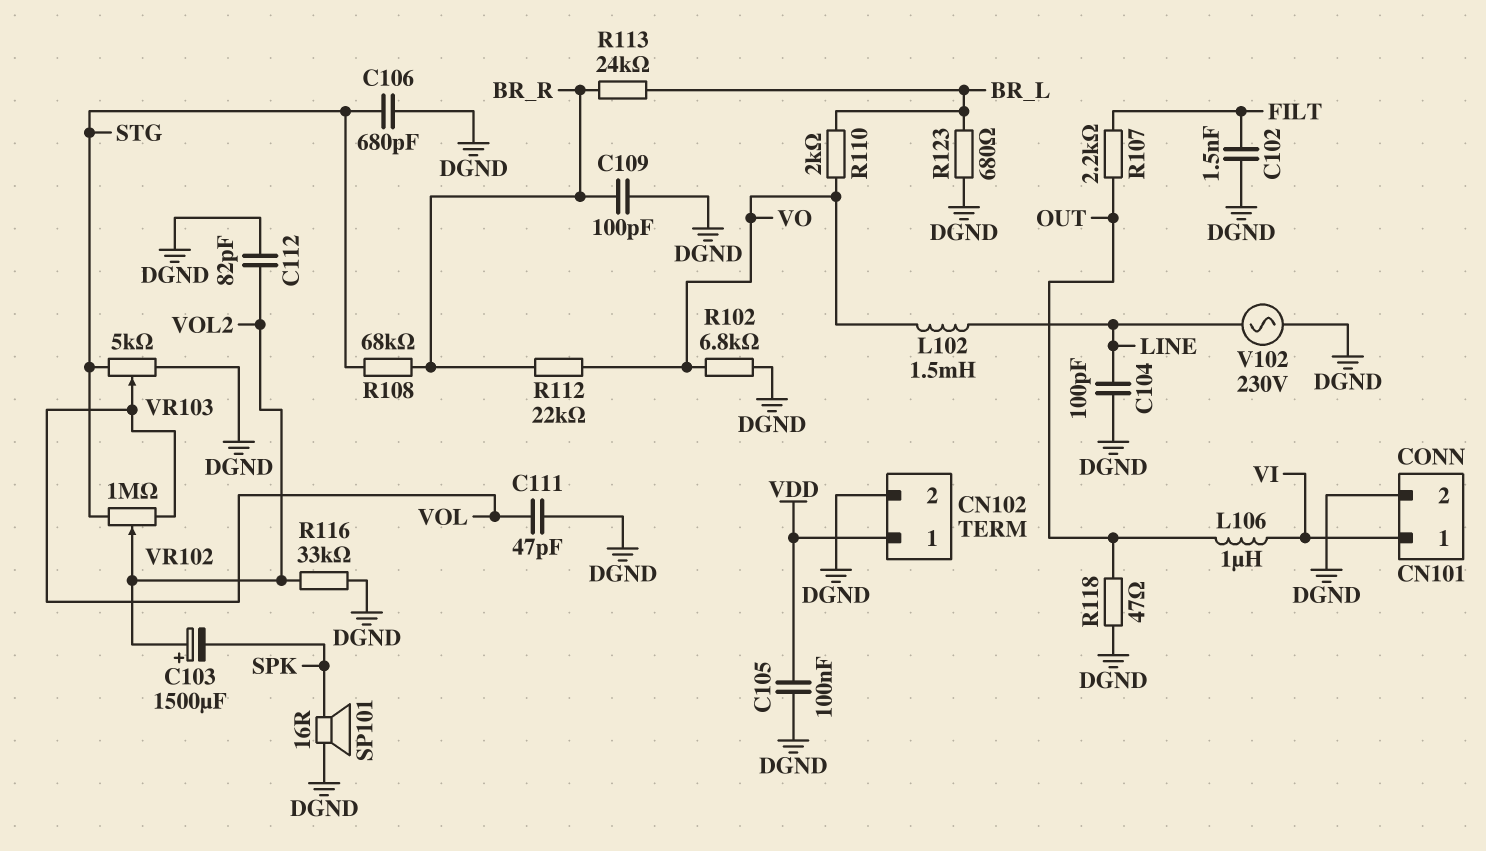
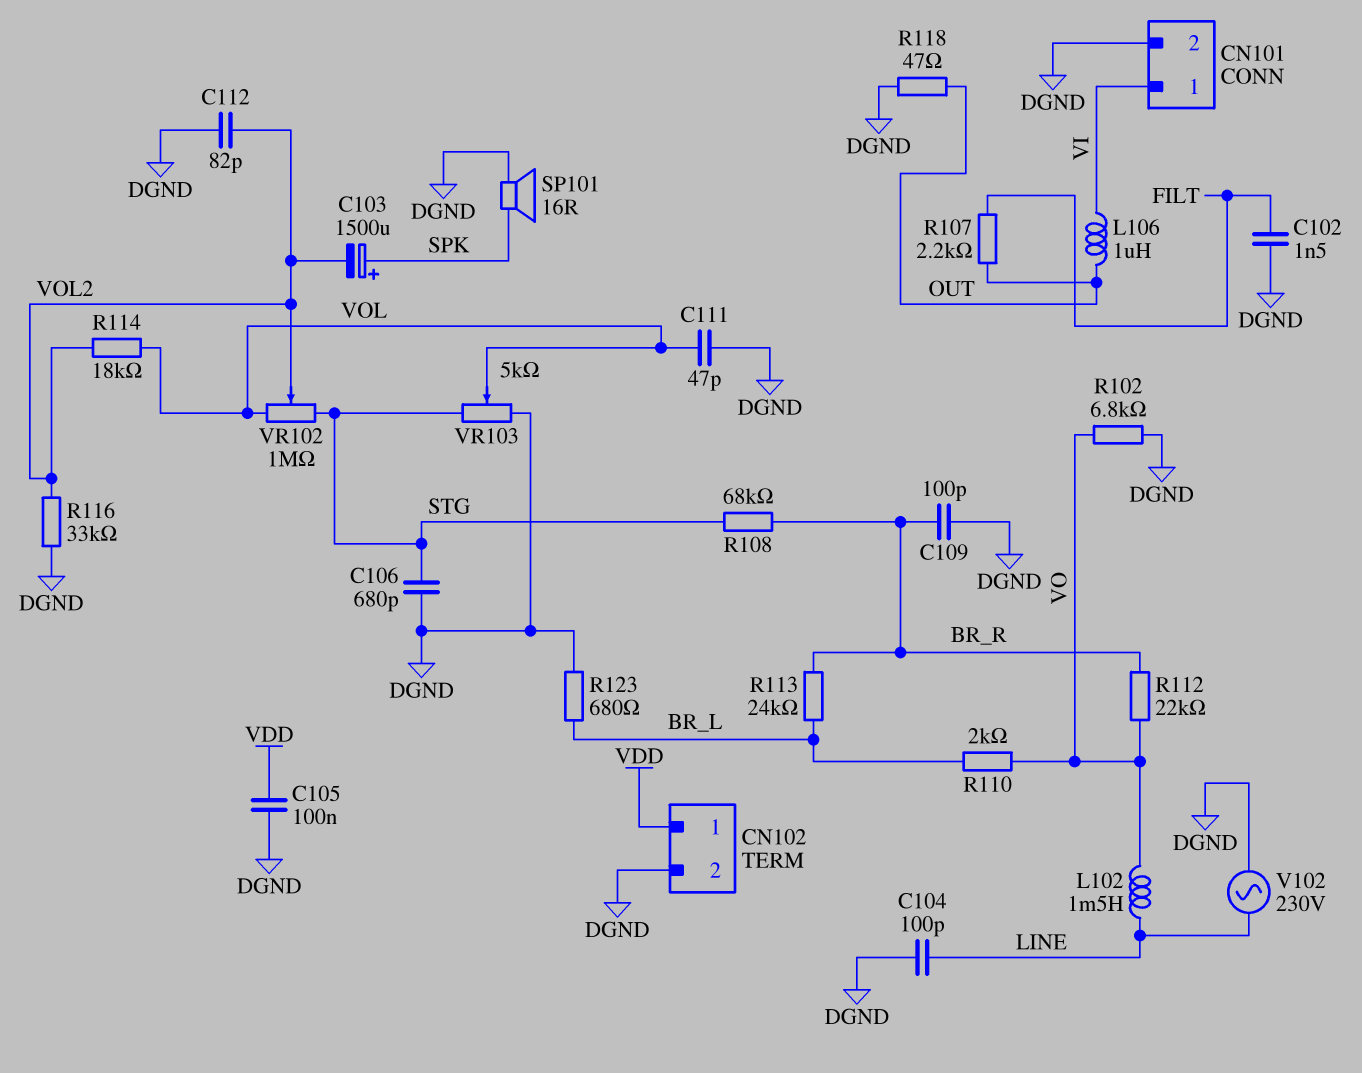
C103: 1500uF (plus VOL2, minus SPK) -> 1500uF (plus SPK, minus VOL2)
R114: none -> 18k (VOL, VOL2)

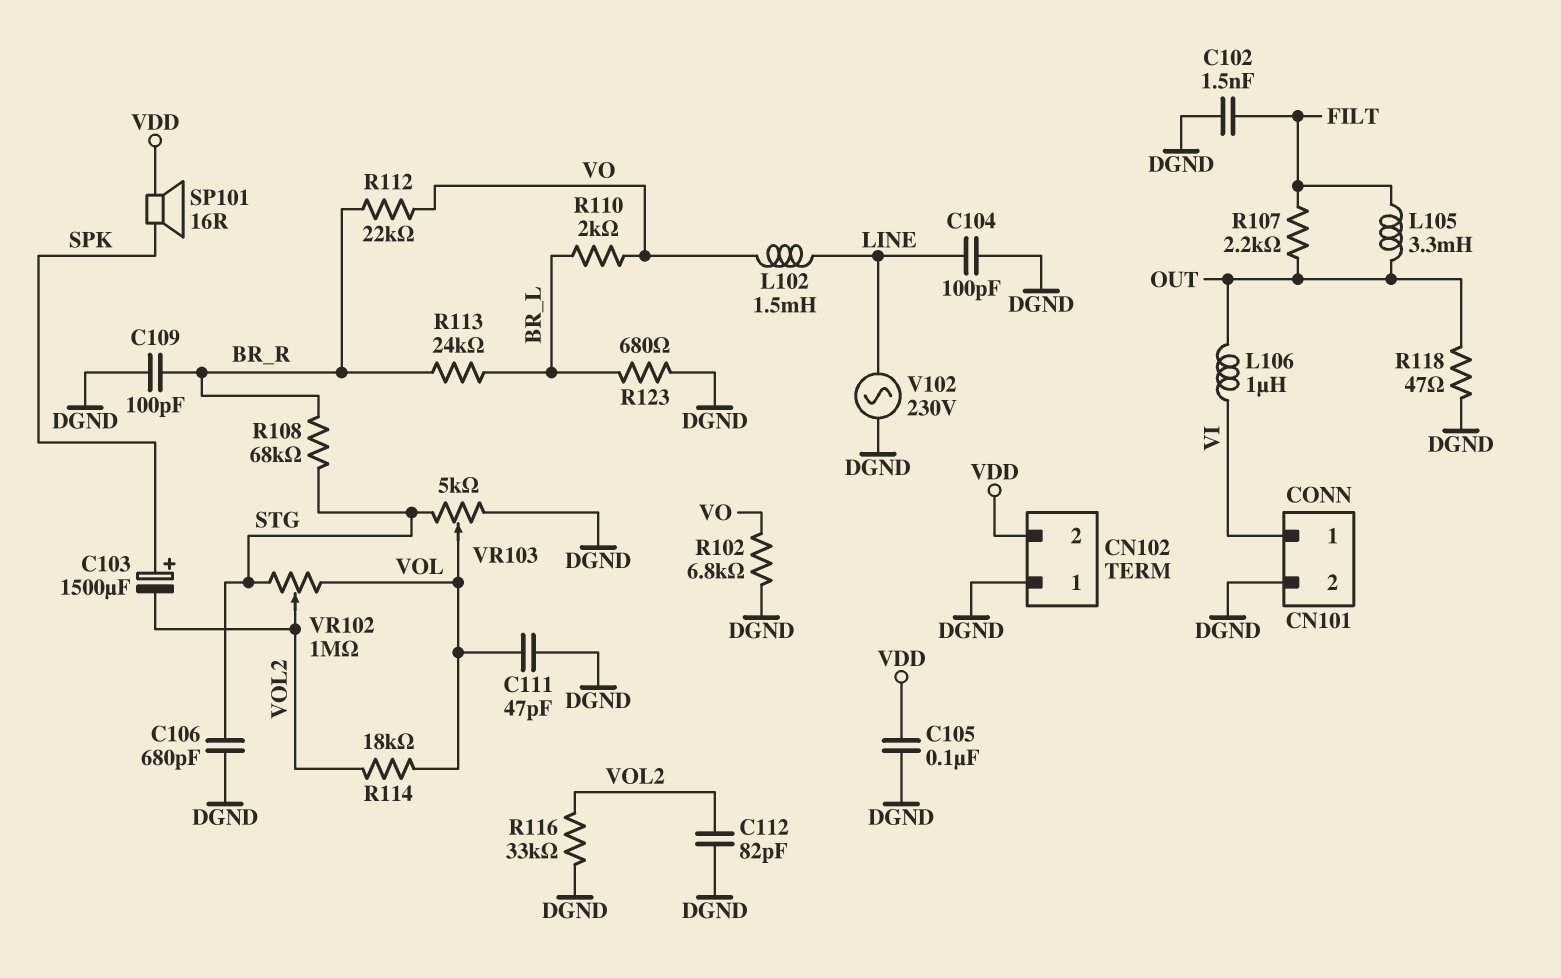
CN102 pin 1: VDD -> DGND
CN102 pin 2: DGND -> VDD
L105: none -> 3.3mH (FILT, OUT)
SP101: speaker 16R (DGND, SPK) -> speaker 16R (SPK, VDD)

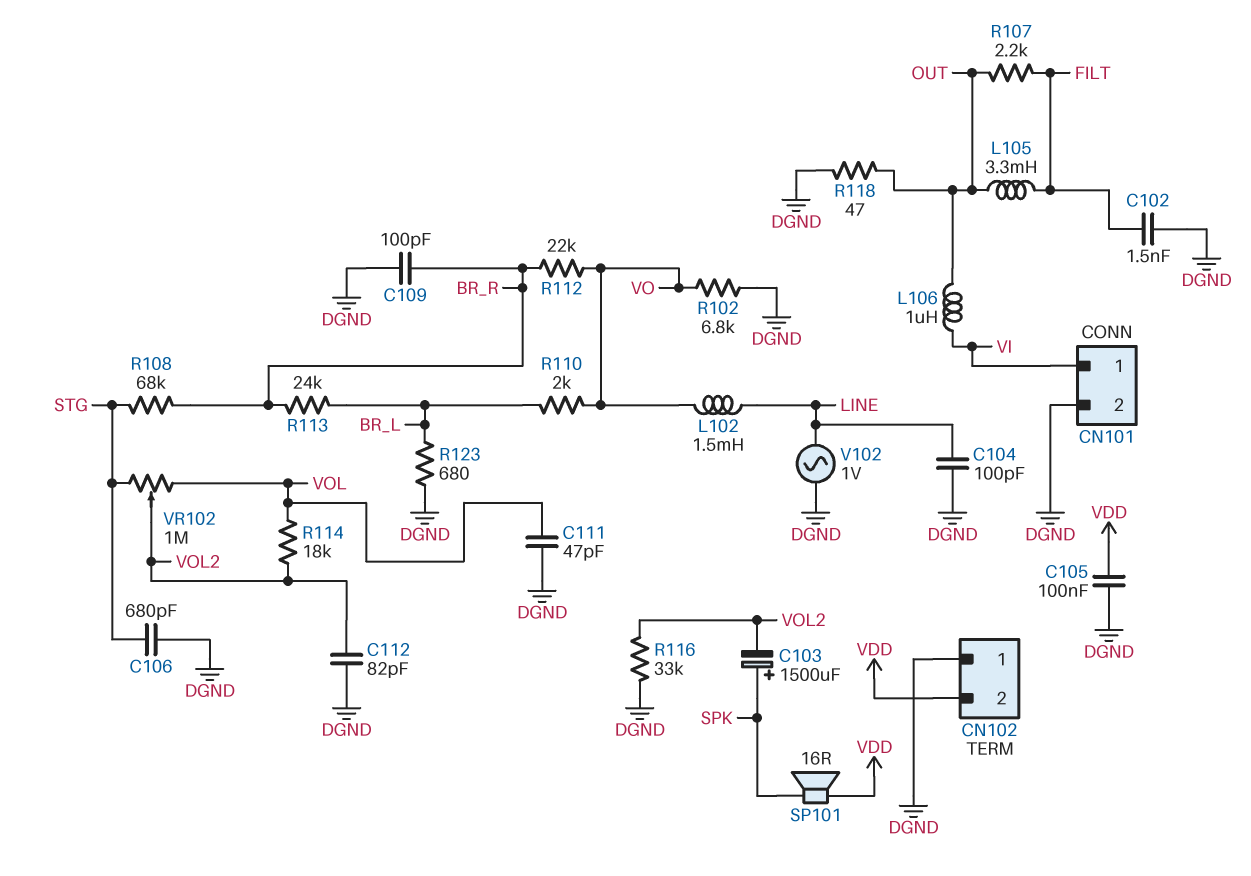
V102: AC 230V (DGND, LINE) -> AC 1V (DGND, LINE)
VR103: 5k (DGND, STG, wiper VOL) -> none

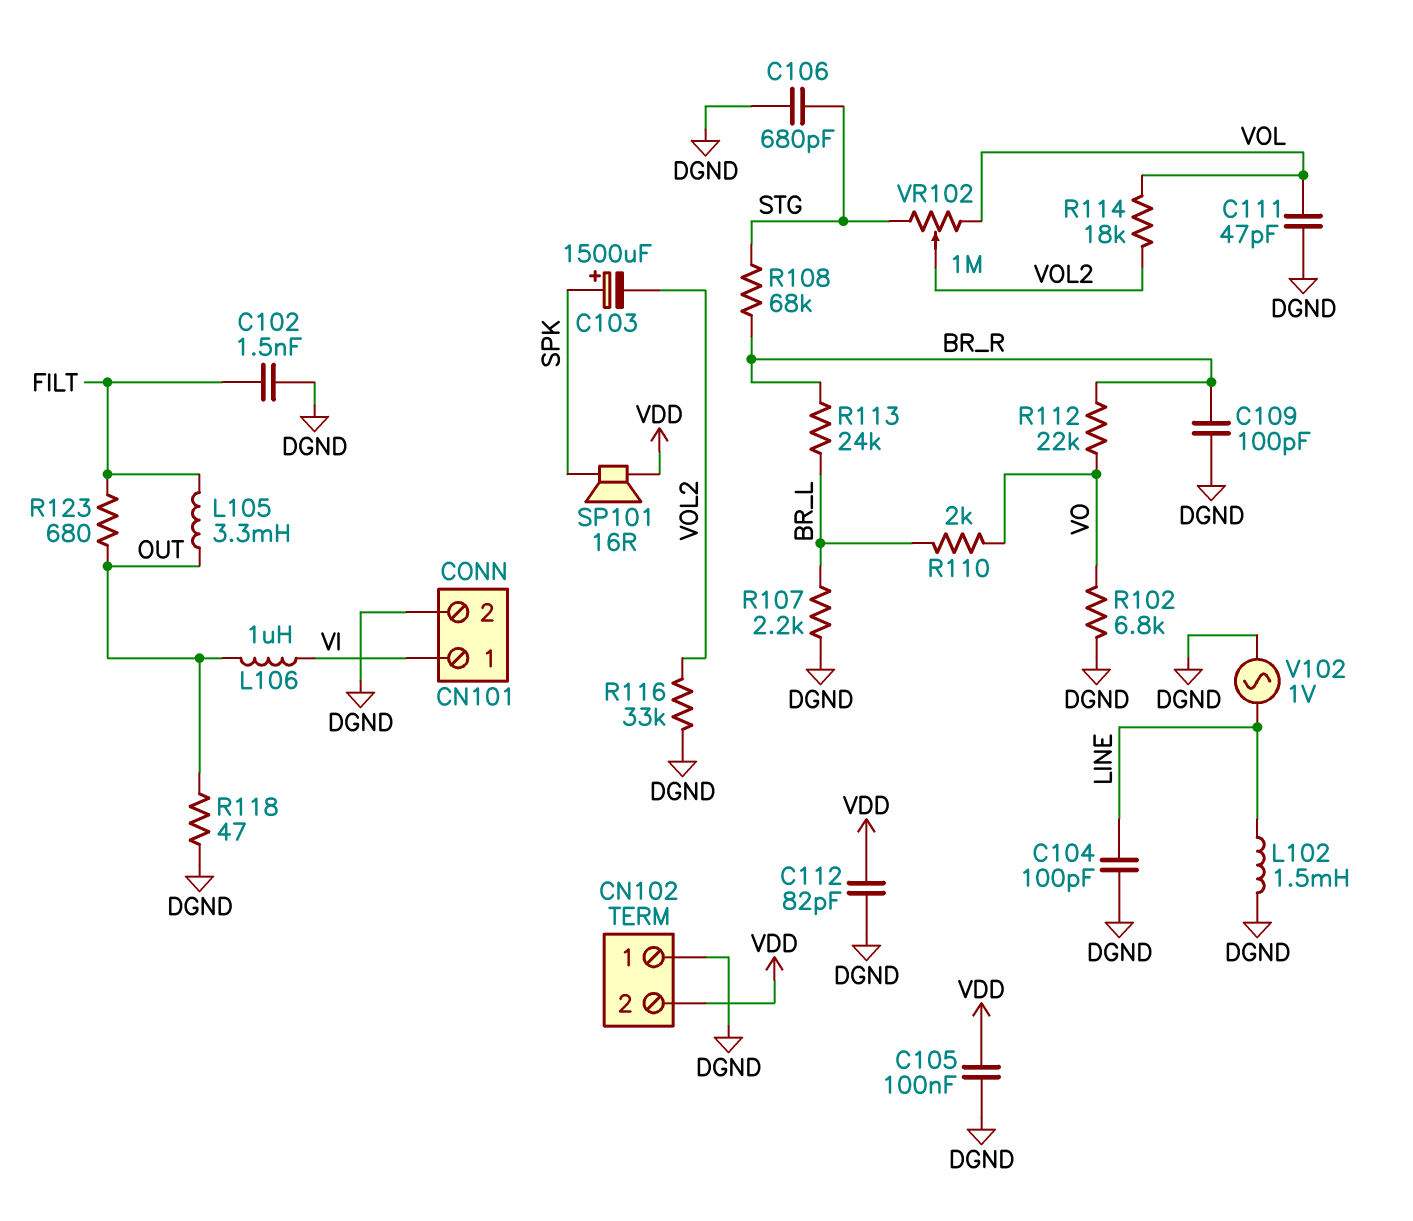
C112: 82pF (DGND, VOL2) -> 82pF (DGND, VDD)
L102: 1.5mH (LINE, VO) -> 1.5mH (DGND, LINE)
R107: 2.2k (FILT, OUT) -> 2.2k (BR_L, DGND)
R123: 680 (BR_L, DGND) -> 680 (FILT, OUT)

